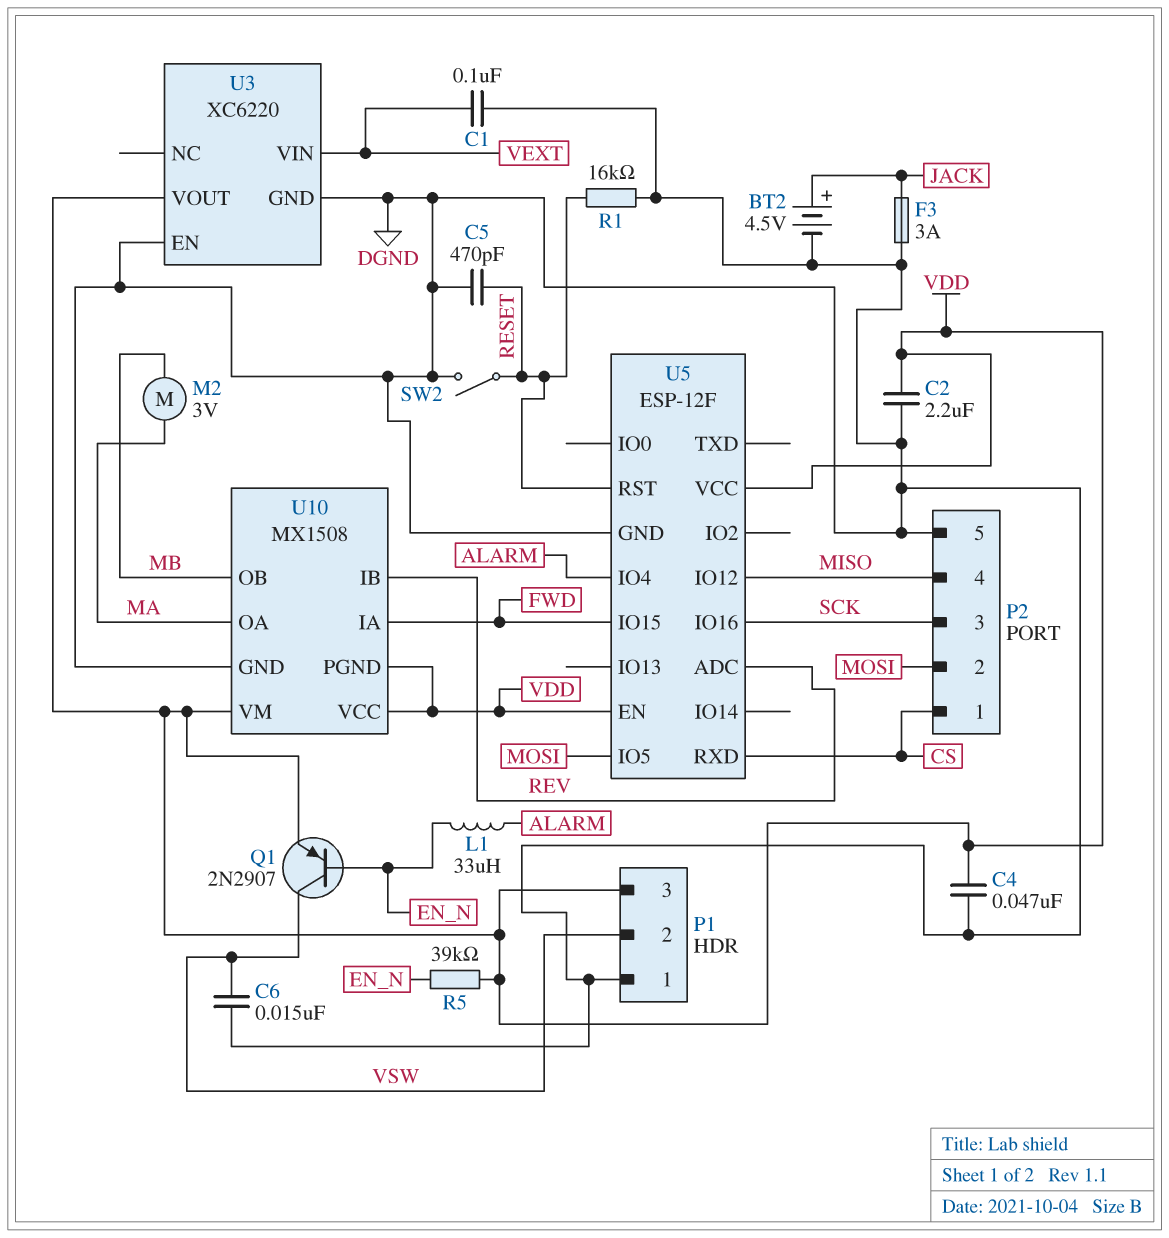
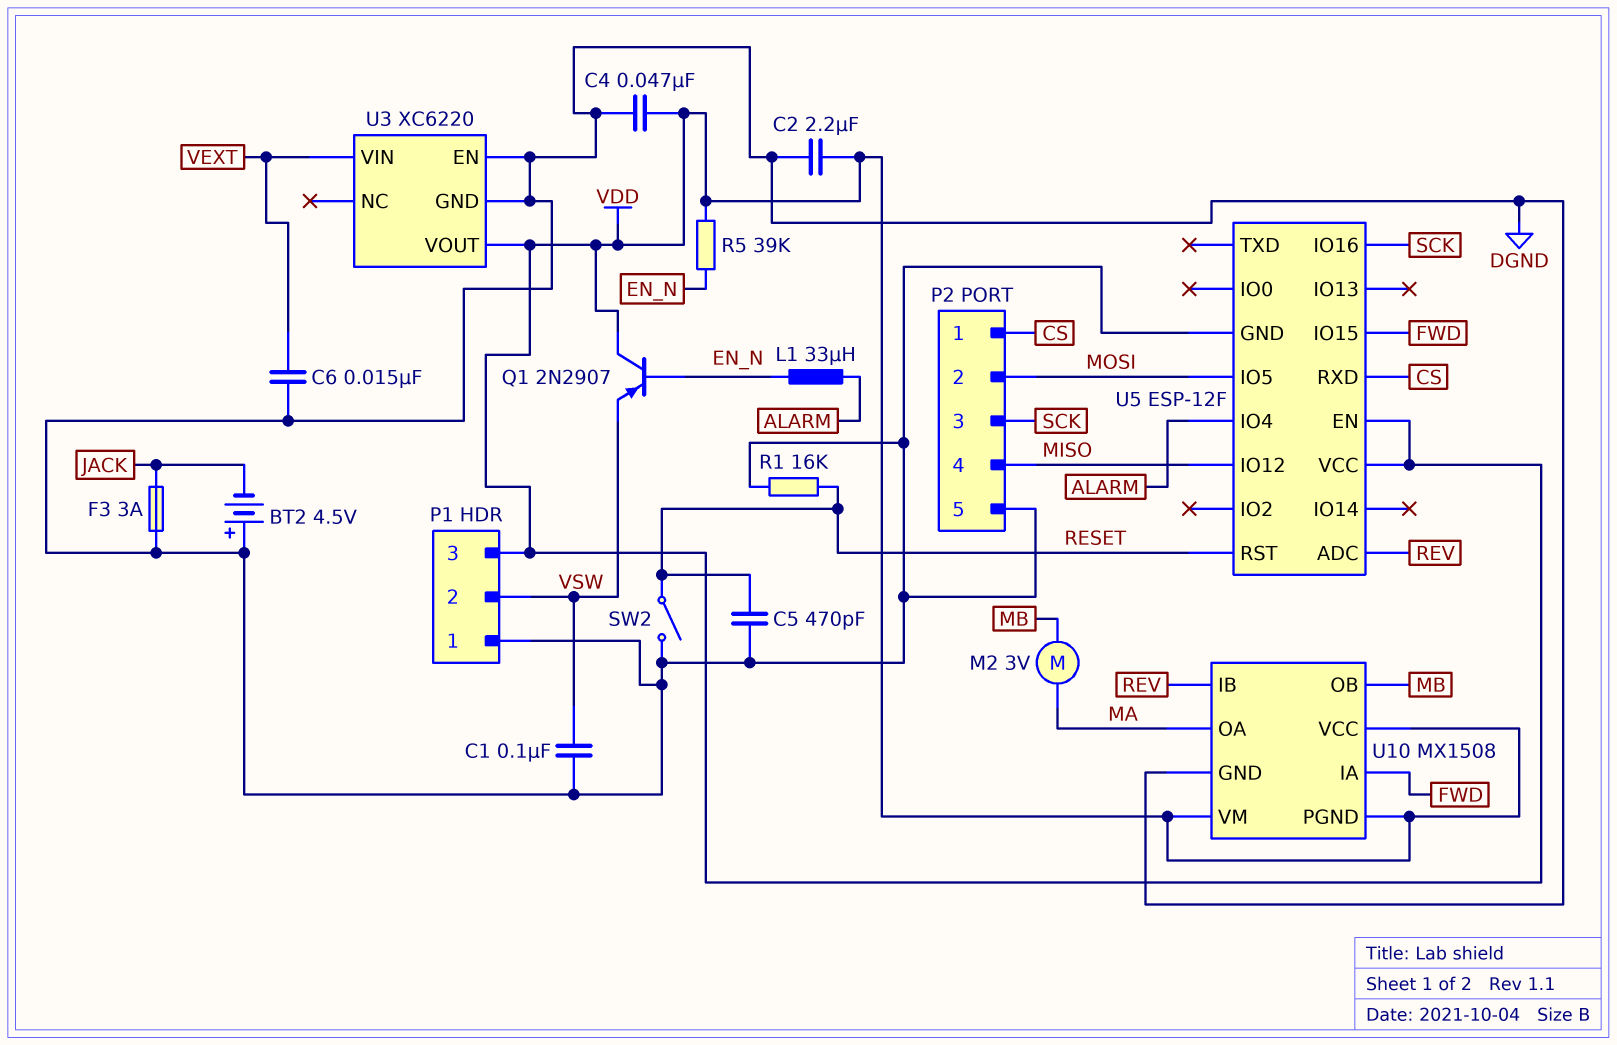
BT2: 4.5V (plus JACK, minus DGND) -> 4.5V (plus DGND, minus JACK)
C1: 100nF (DGND, VEXT) -> 100nF (DGND, VSW)
C6: 15nF (DGND, VSW) -> 15nF (DGND, VEXT)
Q1: PNP 2N2907 (B EN_N, C VSW, E VDD) -> PNP 2N2907 (B EN_N, C VDD, E VSW)

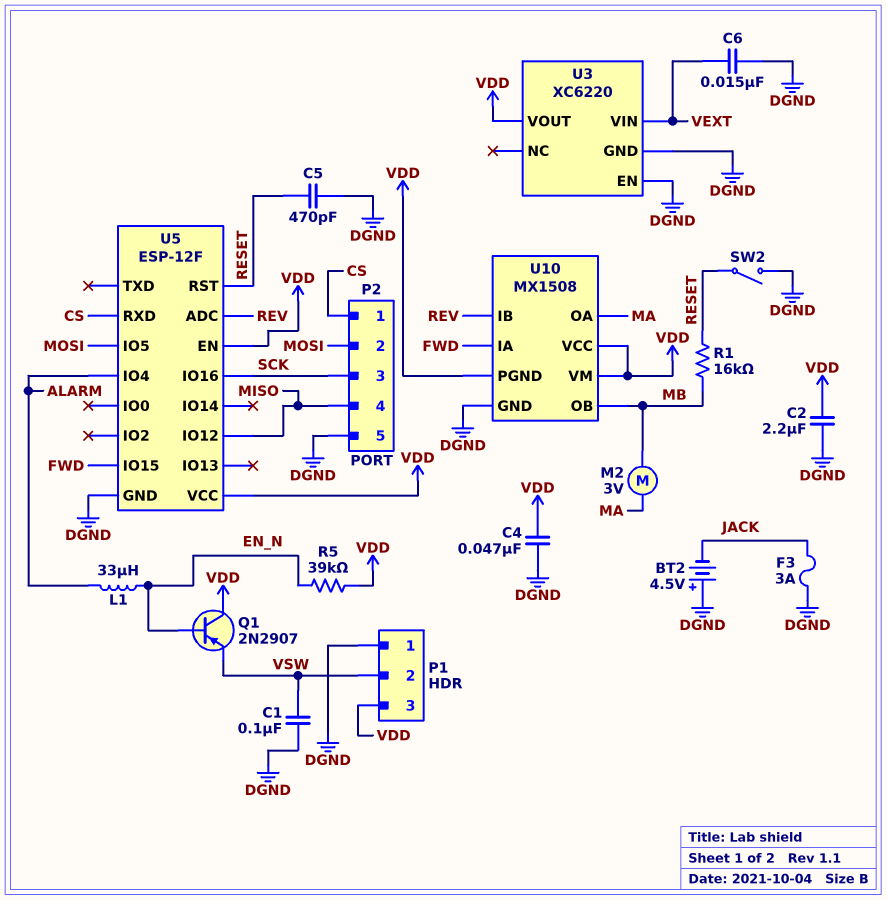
R1: 16k (DGND, RESET) -> 16k (MB, RESET)

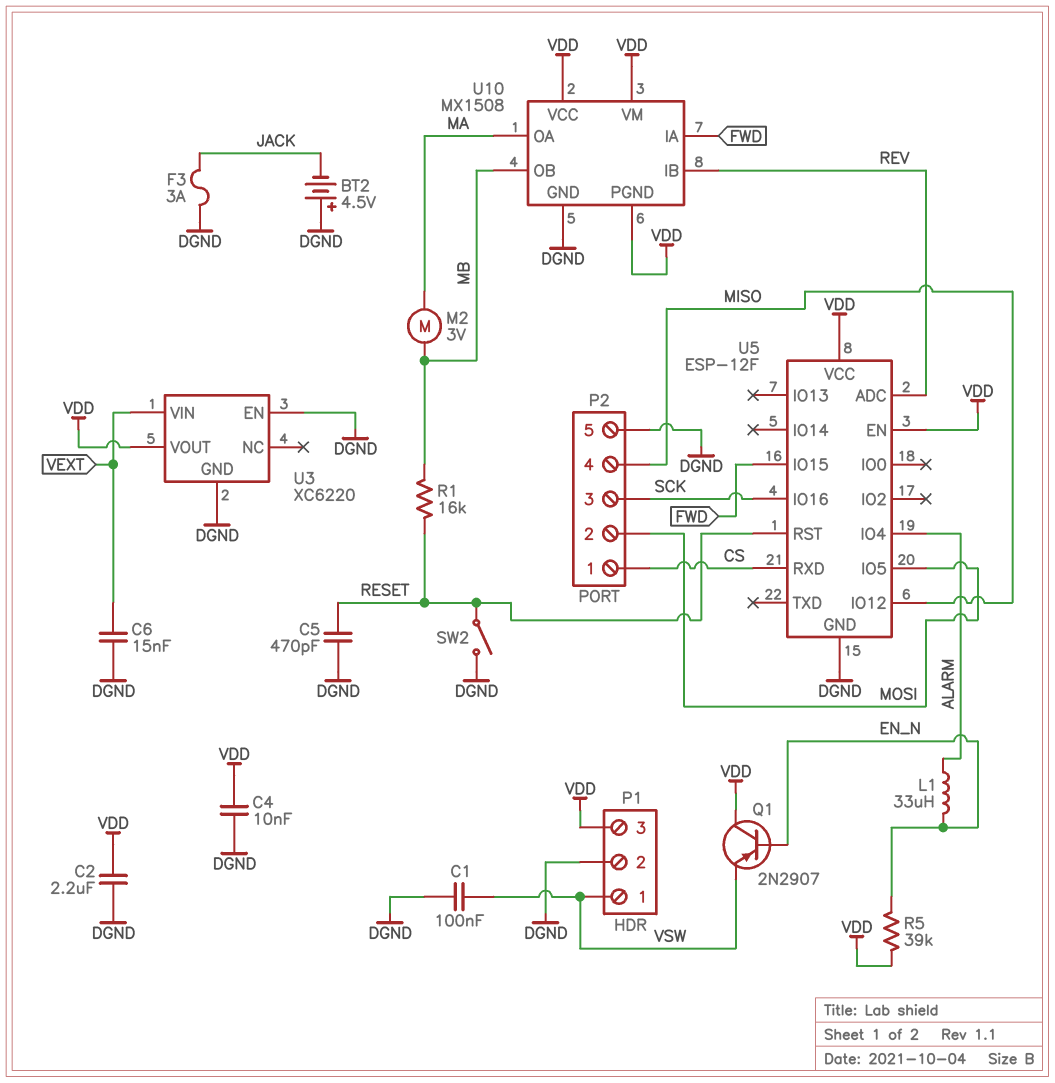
C4: 47nF (DGND, VDD) -> 10nF (DGND, VDD)
P1 pin 1: DGND -> VSW
P1 pin 2: VSW -> DGND

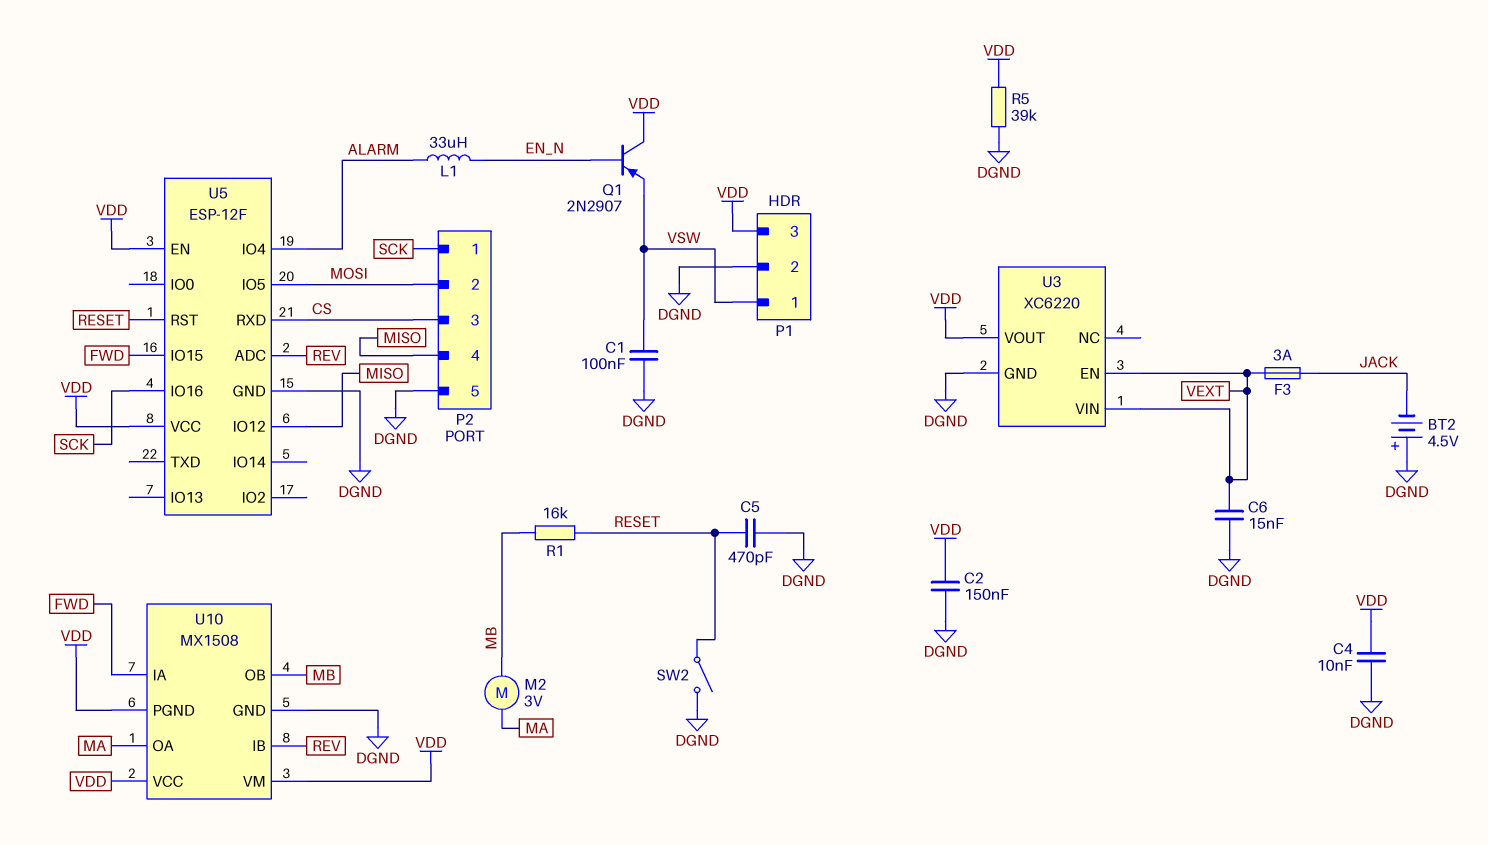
C2: 2.2uF (DGND, VDD) -> 150nF (DGND, VDD)
F3: 3A (DGND, JACK) -> 3A (JACK, VEXT)
P2 pin 1: CS -> SCK
P2 pin 3: SCK -> CS
R5: 39k (EN_N, VDD) -> 39k (DGND, VDD)
U3 pin EN: DGND -> VEXT

